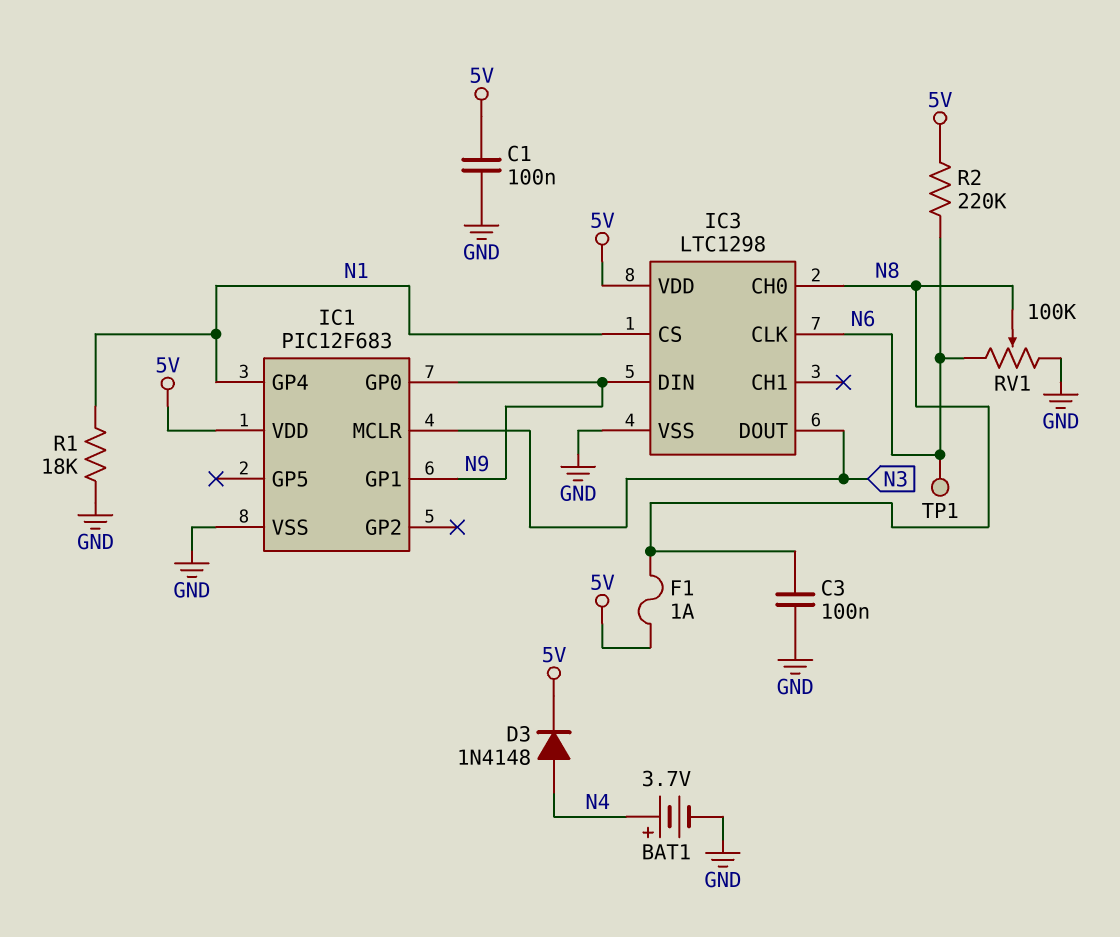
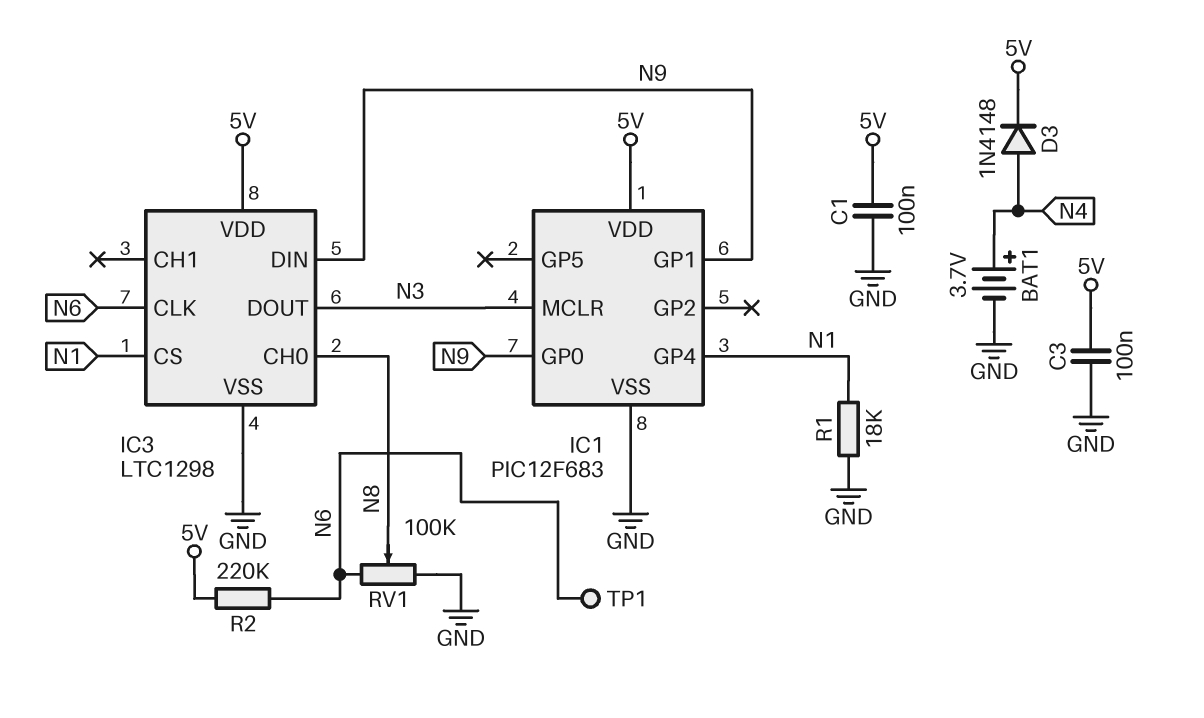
C3: 100nF (GND, N8) -> 100nF (5V, GND)
F1: 1A (5V, N8) -> none

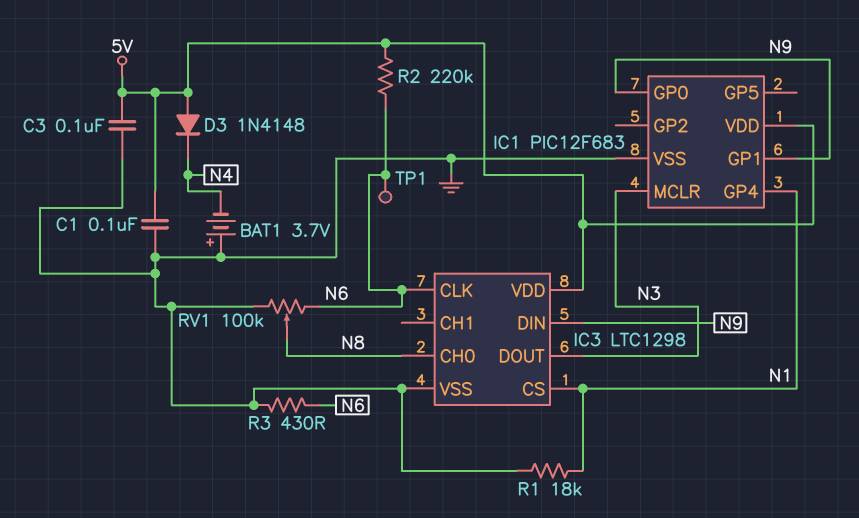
BAT1: 3.7V (plus N4, minus GND) -> 3.7V (plus GND, minus N4)
D3: diode 1N4148 (A N4, K 5V) -> diode 1N4148 (A 5V, K N4)
R3: none -> 430 (GND, N6)

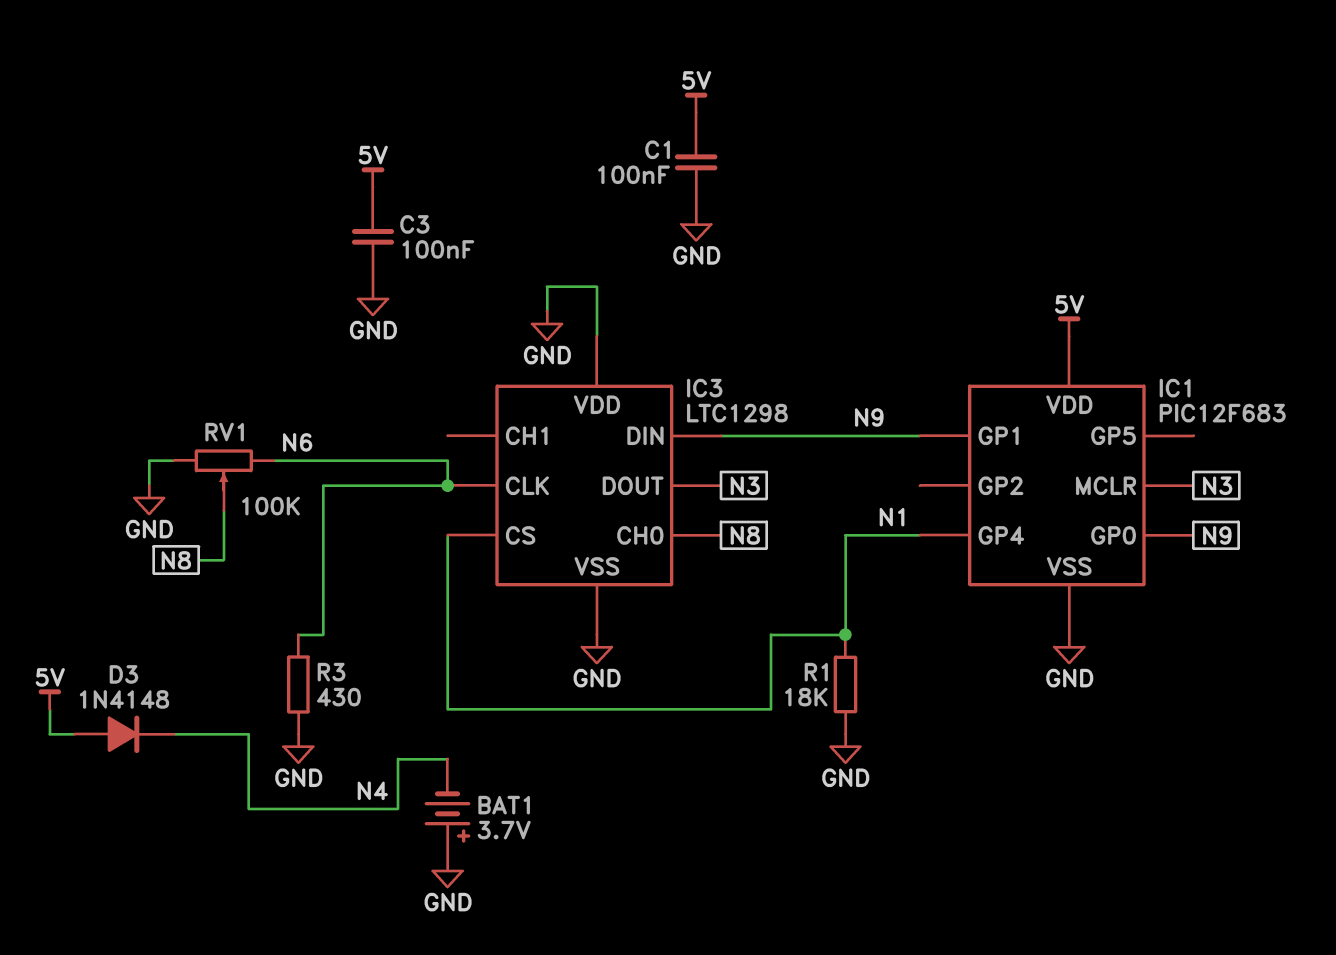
IC3 pin VDD: 5V -> GND
R2: 220k (5V, N6) -> none
TP1: test point (N6) -> none

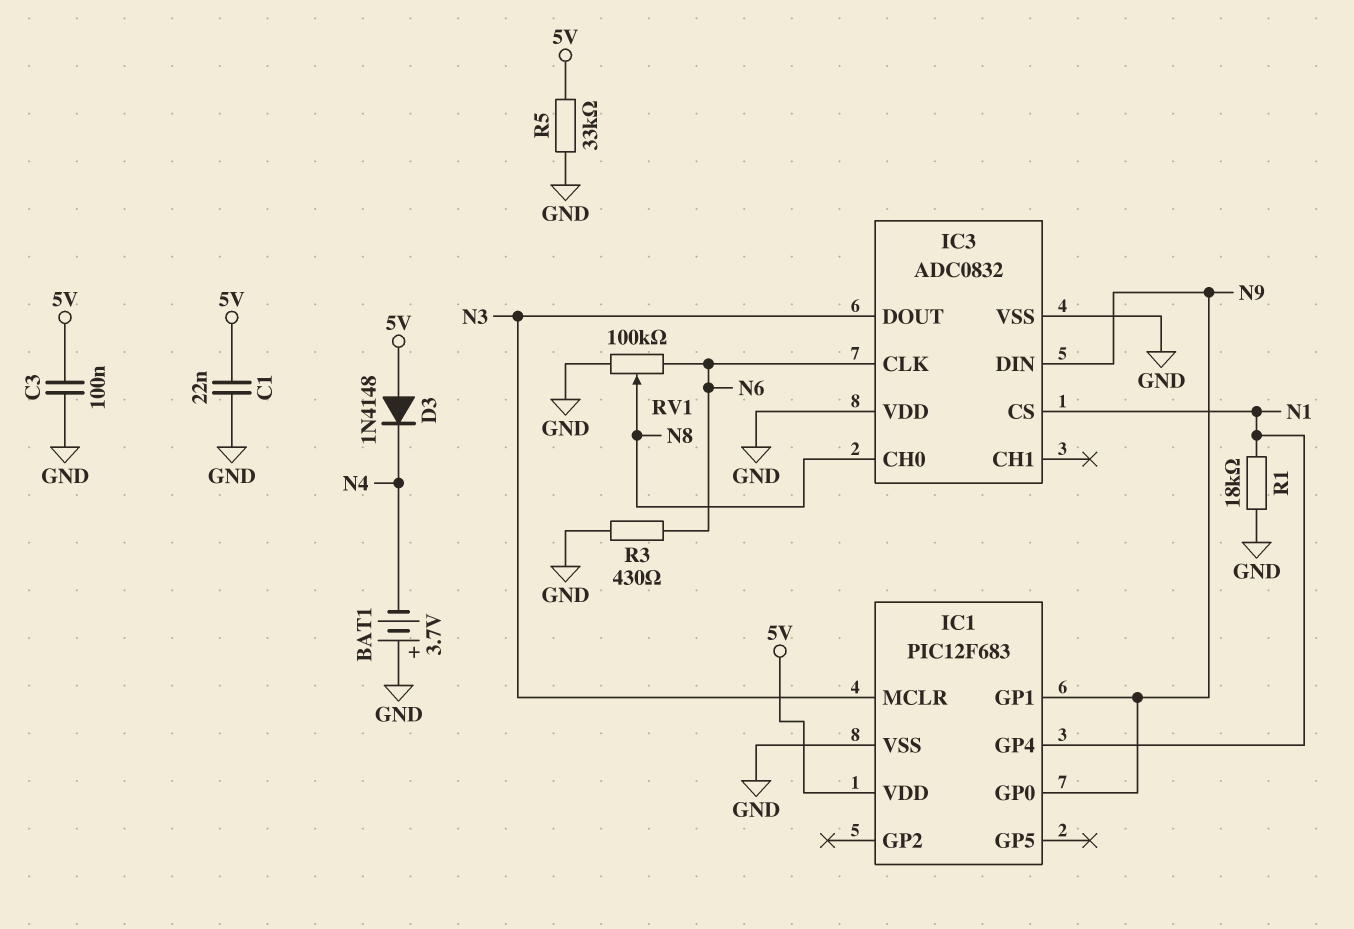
C1: 100nF (5V, GND) -> 22nF (5V, GND)
IC3: LTC1298 -> ADC0832
R5: none -> 33k (5V, GND)

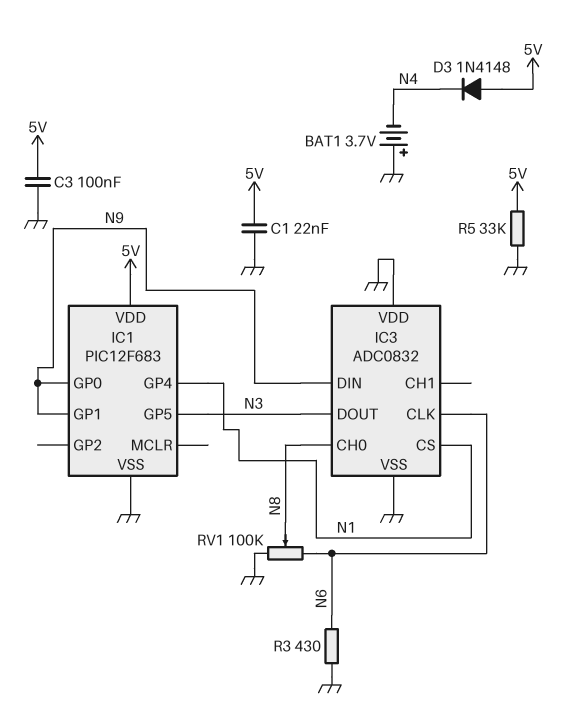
IC1 pin GP5: none -> N3
IC1 pin MCLR: N3 -> none
R1: 18k (GND, N1) -> none

